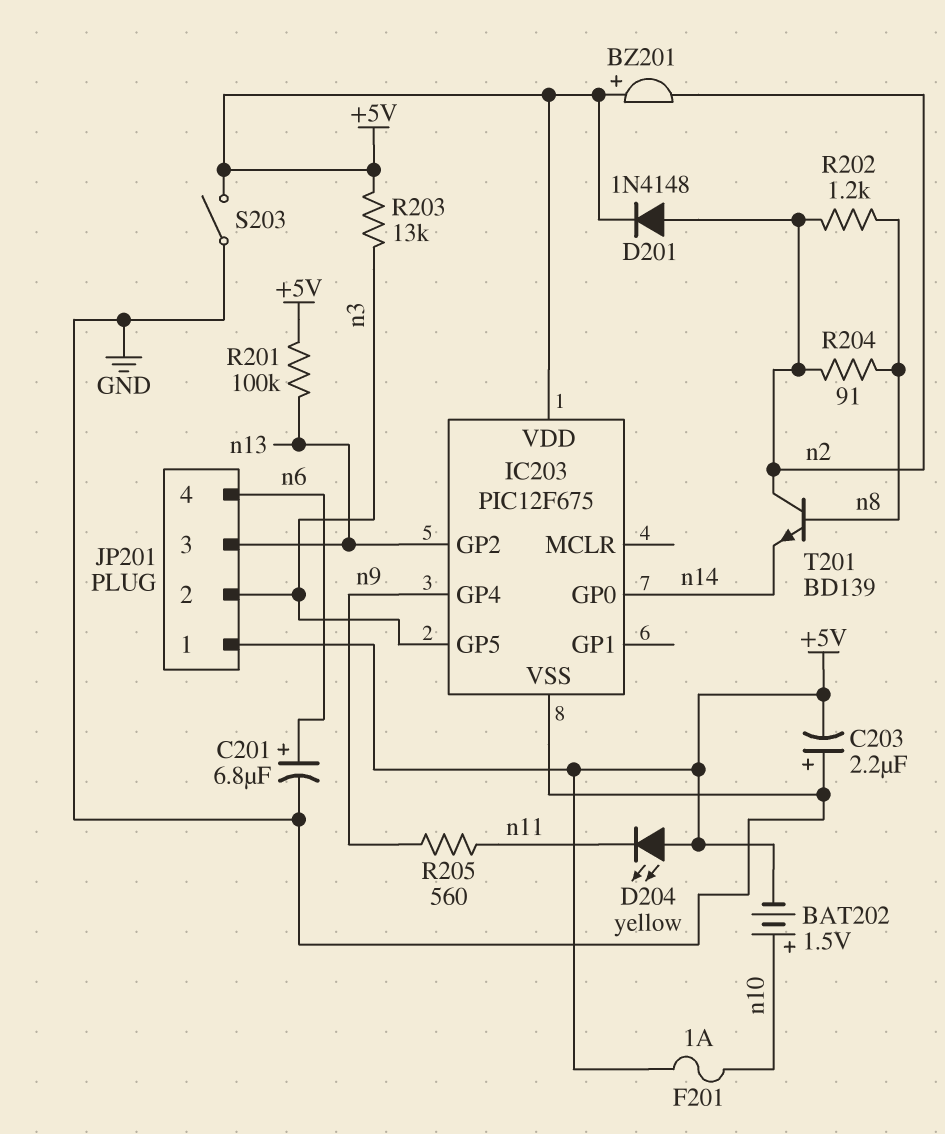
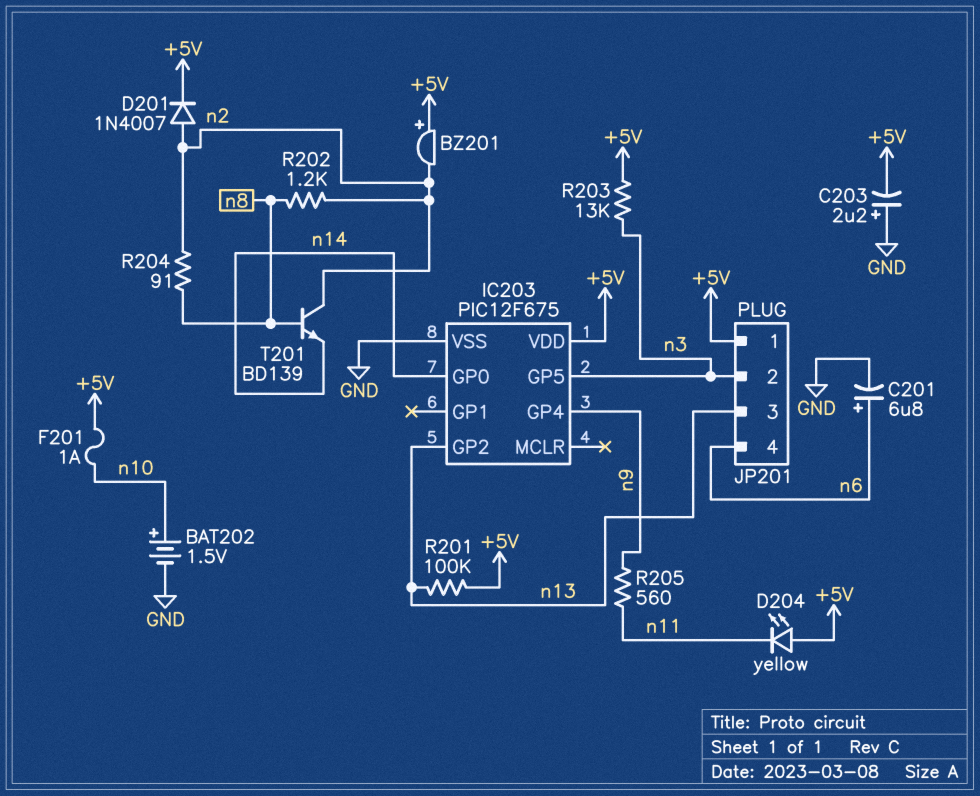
BAT202: 1.5V (plus n10, minus +5V) -> 1.5V (plus n10, minus GND)
D201: diode 1N4148 (A n2, K +5V) -> diode 1N4007 (A n2, K +5V)
S203: switch (+5V, GND) -> none

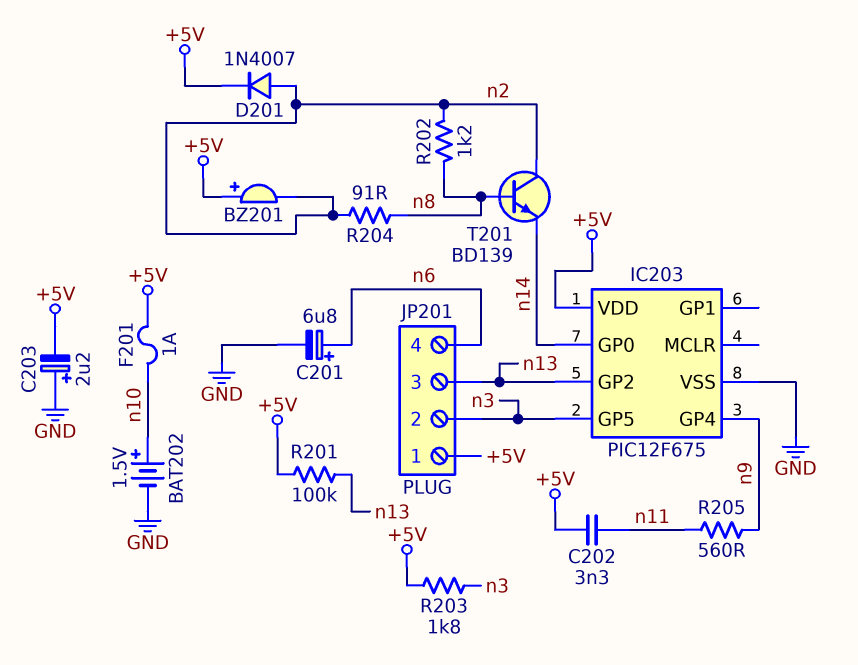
C202: none -> 3.3nF (+5V, n11)
D204: LED yellow (A +5V, K n11) -> none
R203: 13k (+5V, n3) -> 1.8k (+5V, n3)

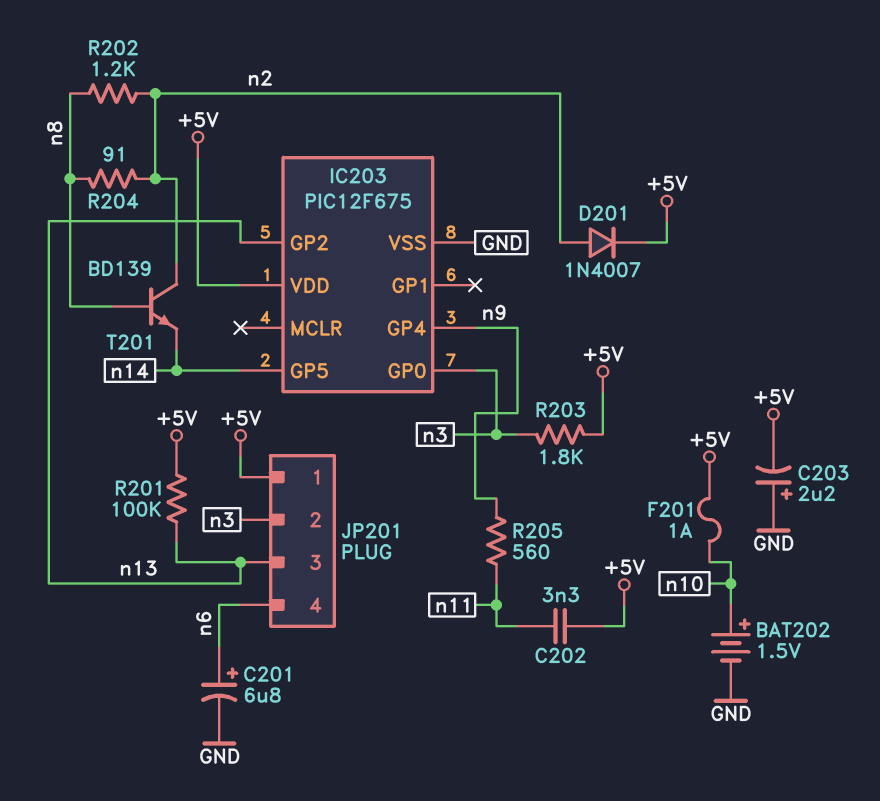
BZ201: buzzer (plus +5V, minus n2) -> none
IC203 pin GP0: n14 -> n3
IC203 pin GP5: n3 -> n14

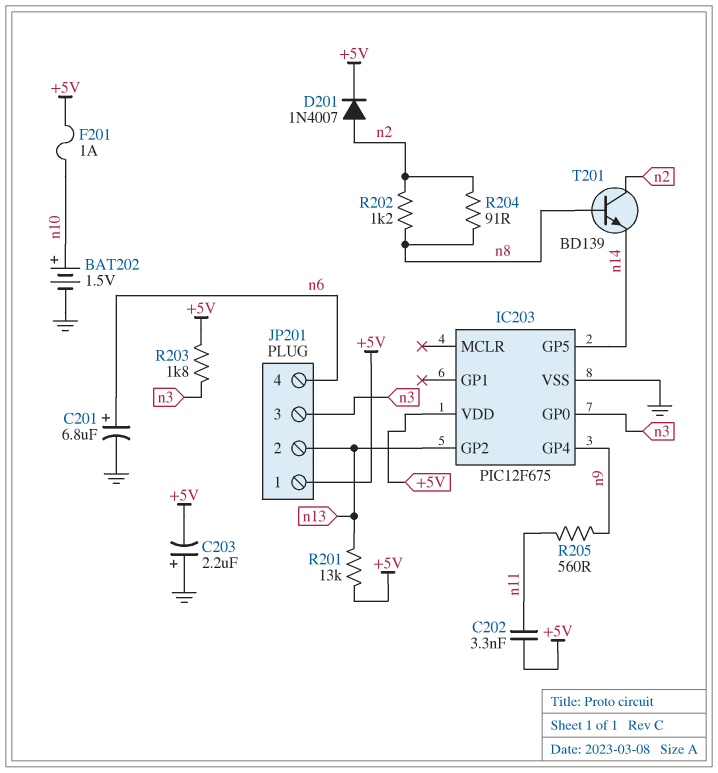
JP201 pin 2: n3 -> n13
JP201 pin 3: n13 -> n3
R201: 100k (+5V, n13) -> 13k (+5V, n13)

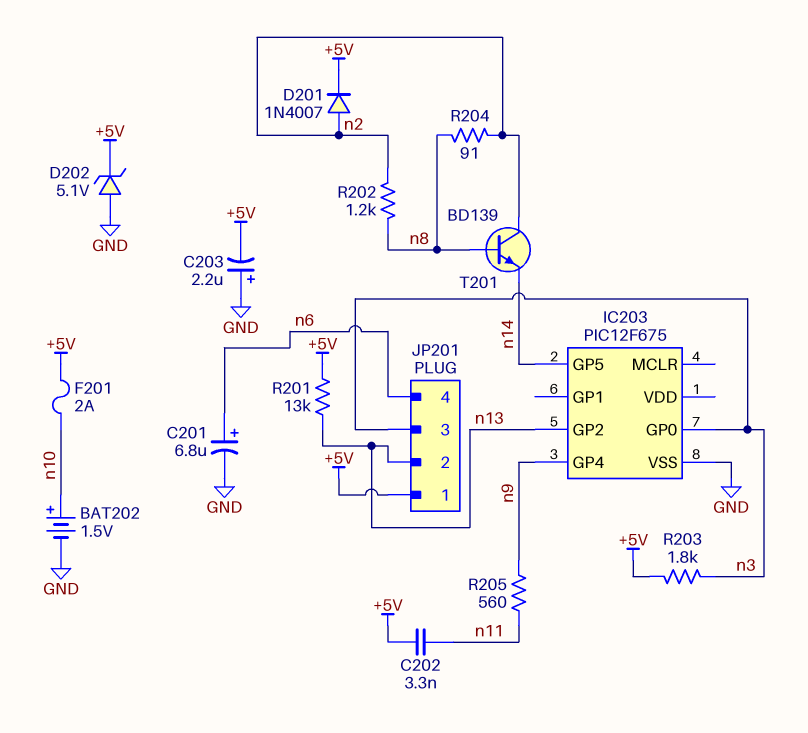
D202: none -> zener 5.1V (A GND, K +5V)
F201: 1A (+5V, n10) -> 2A (+5V, n10)
IC203 pin VDD: +5V -> none

